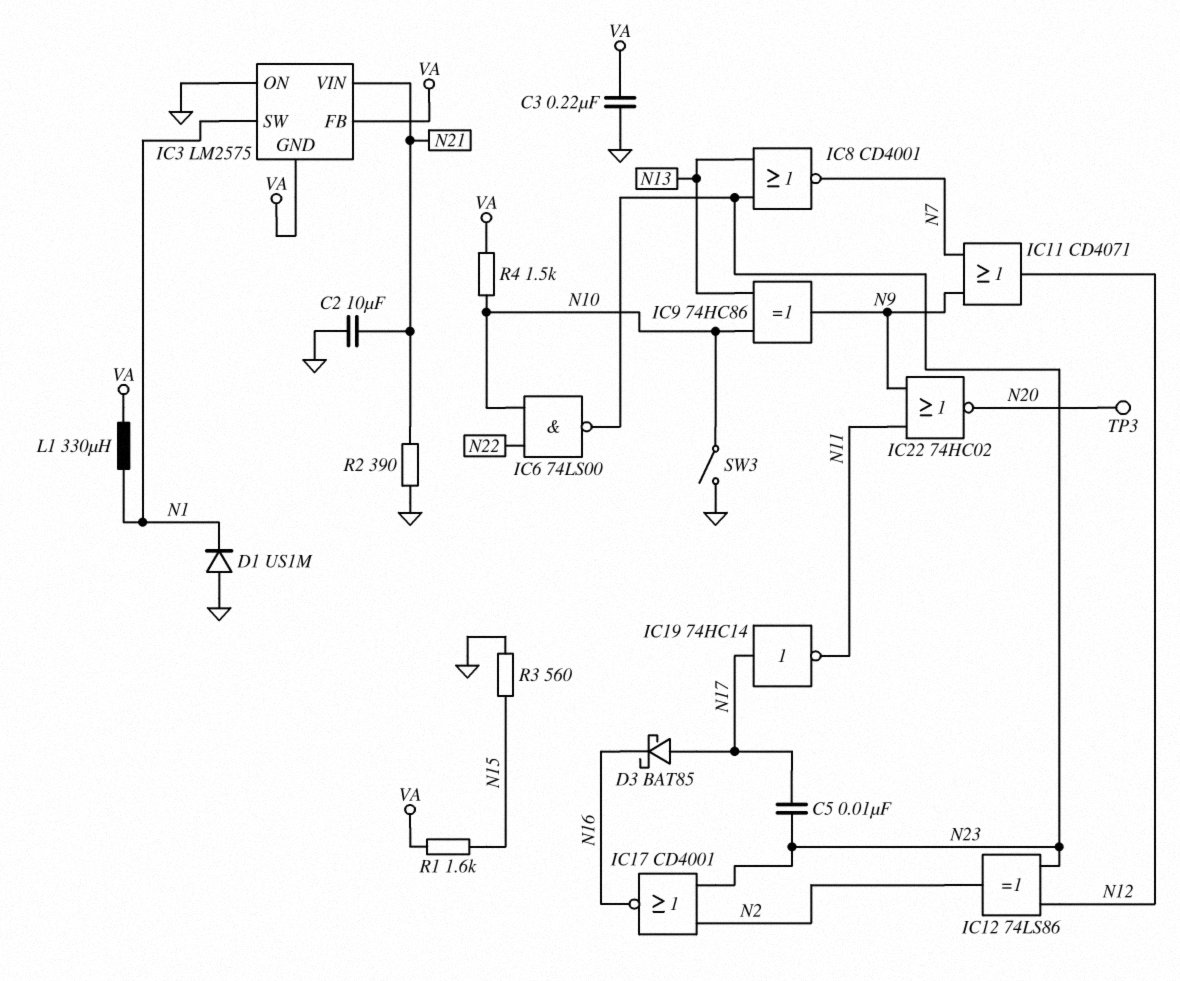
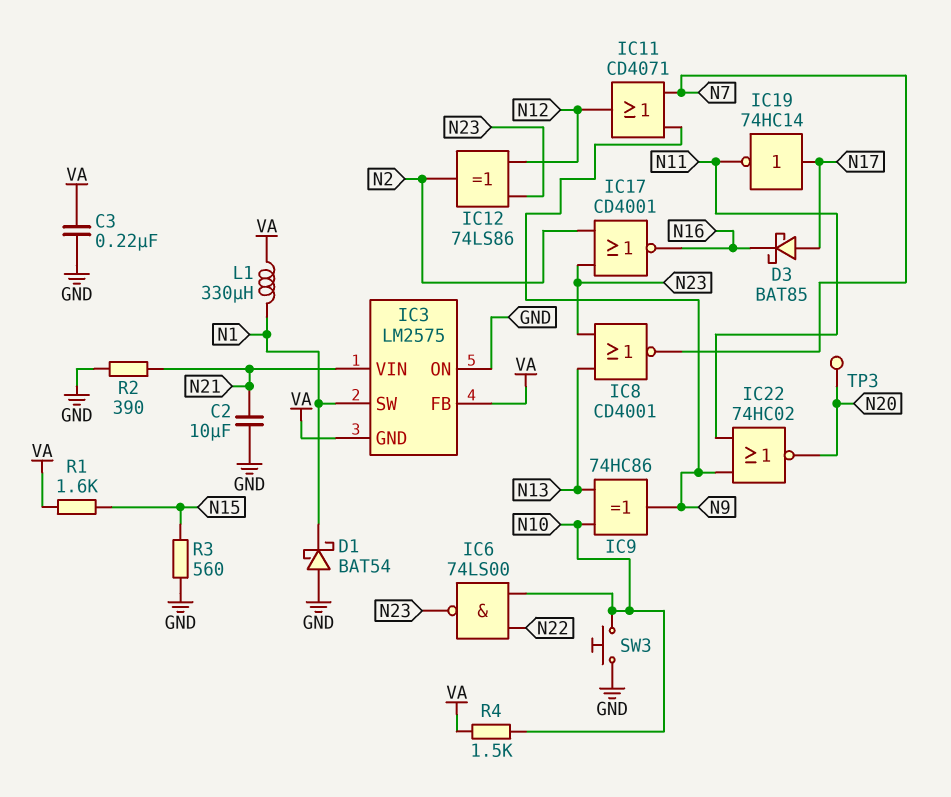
C5: 10nF (N17, N23) -> none
D1: diode US1M (A GND, K N1) -> schottky BAT54 (A GND, K N1)
SW3: switch (GND, N10) -> button (GND, N10)

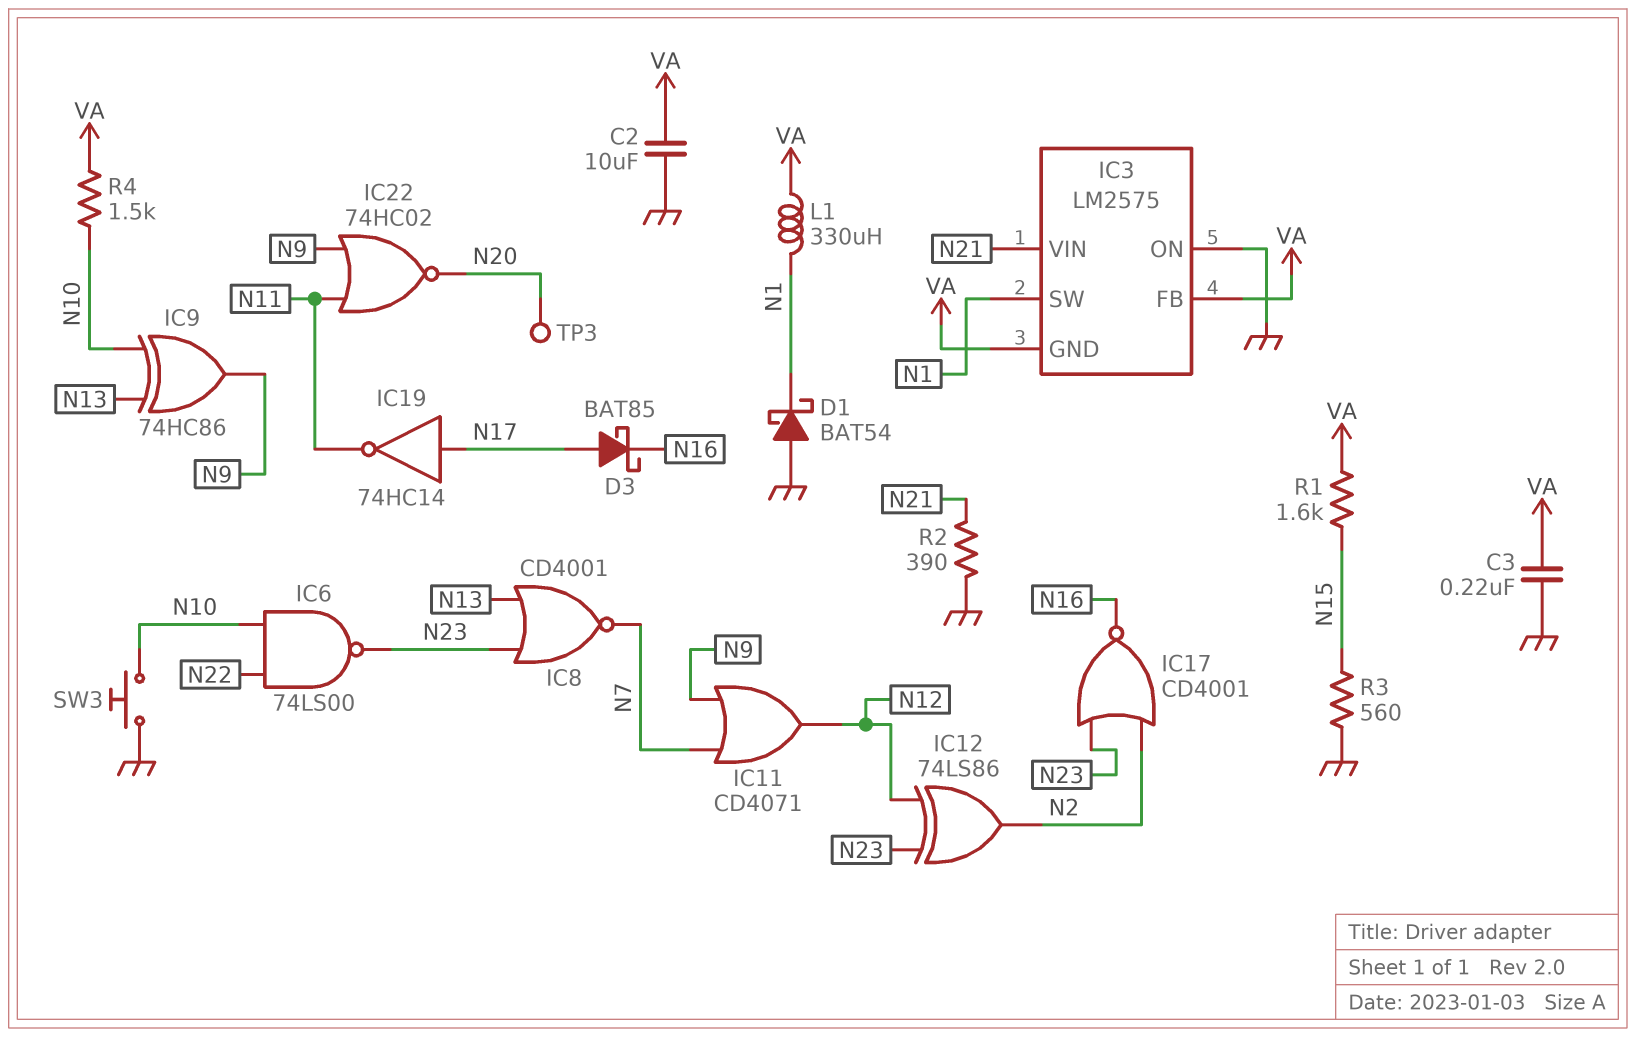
C2: 10uF (GND, N21) -> 10uF (GND, VA)

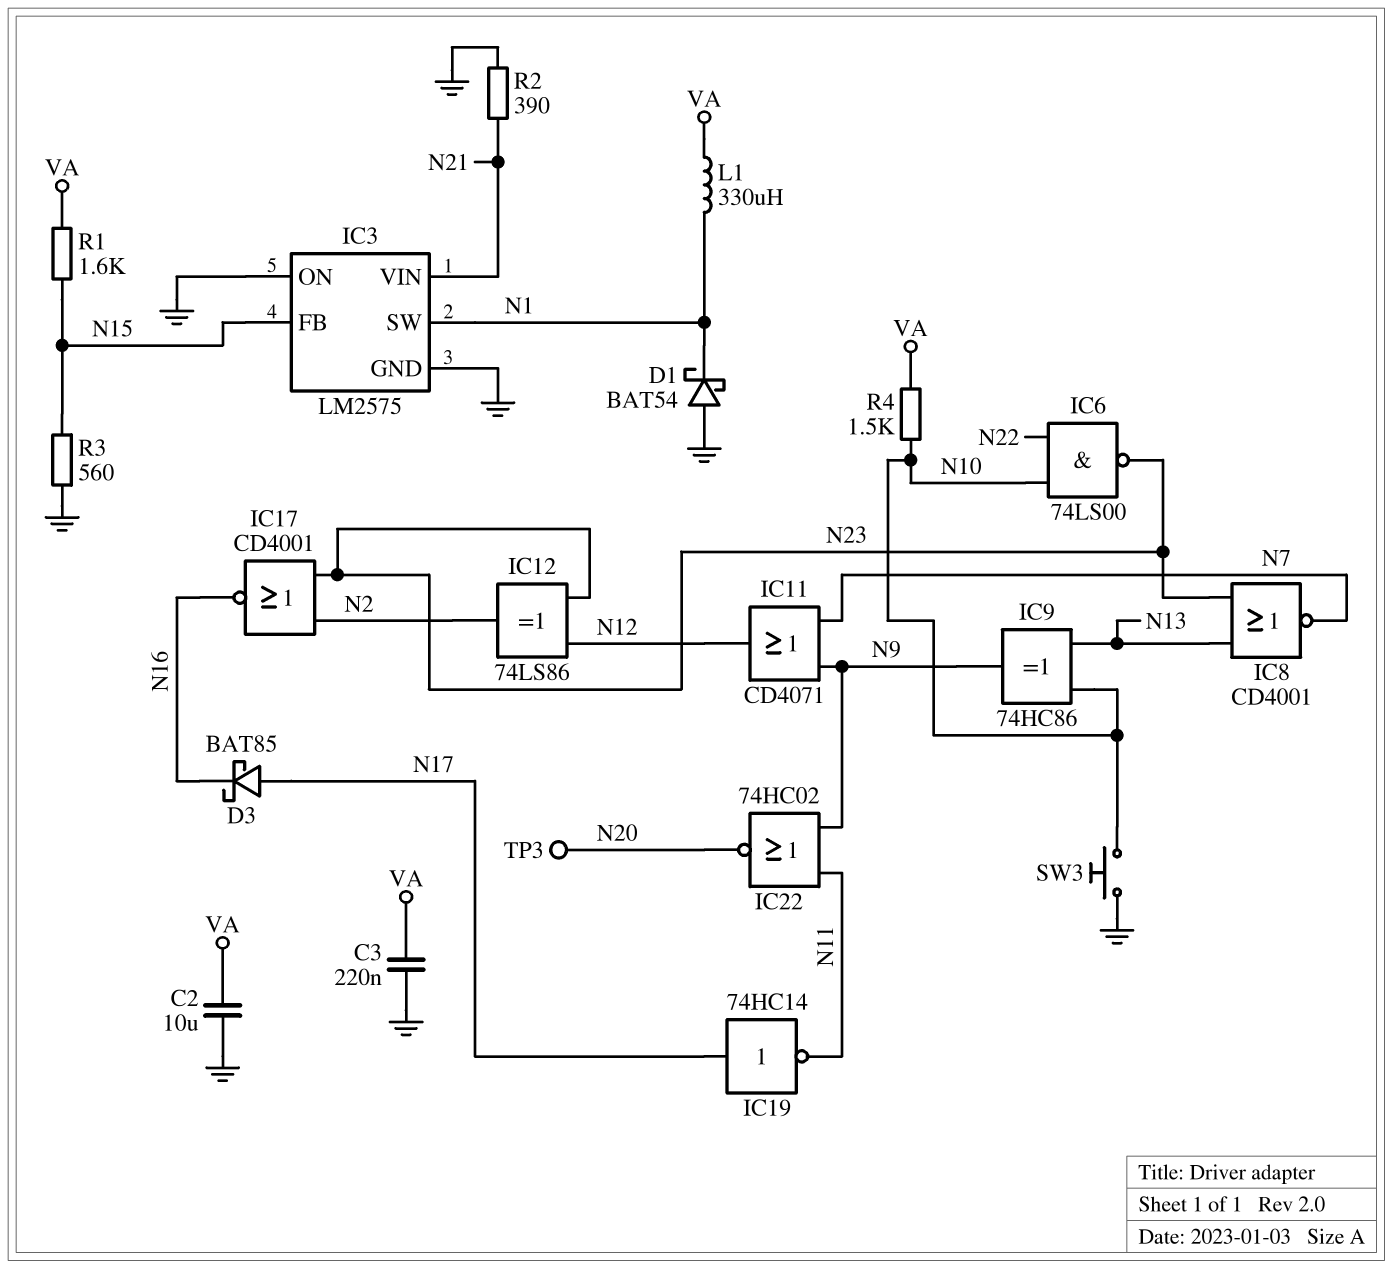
IC3 pin FB: VA -> N15
IC3 pin GND: VA -> GND

